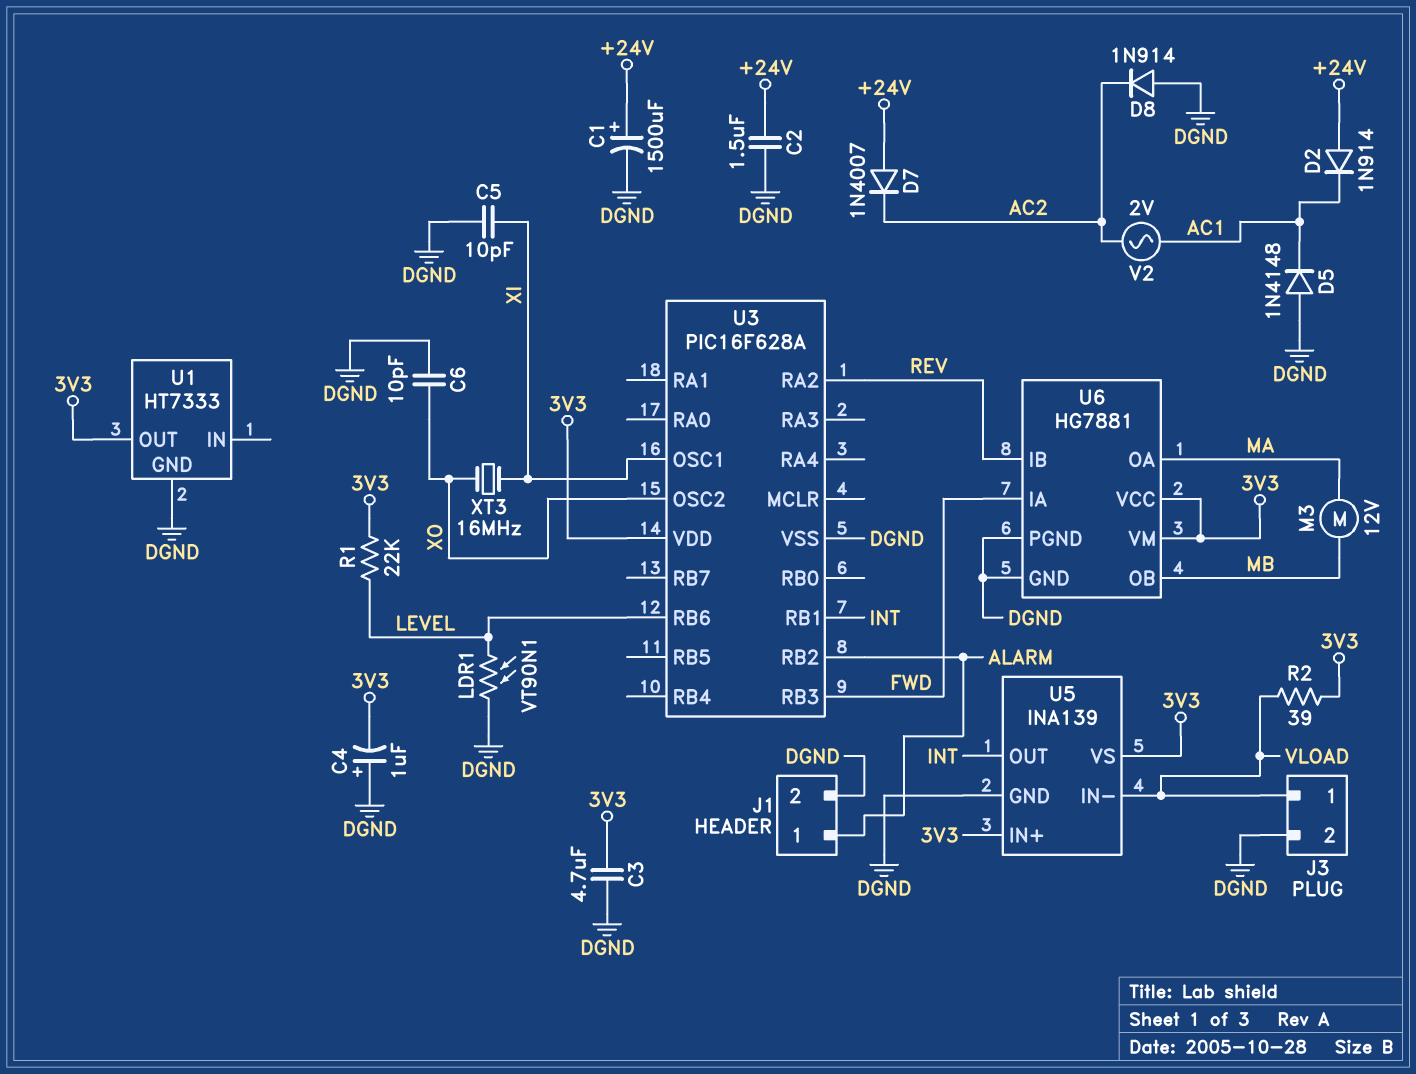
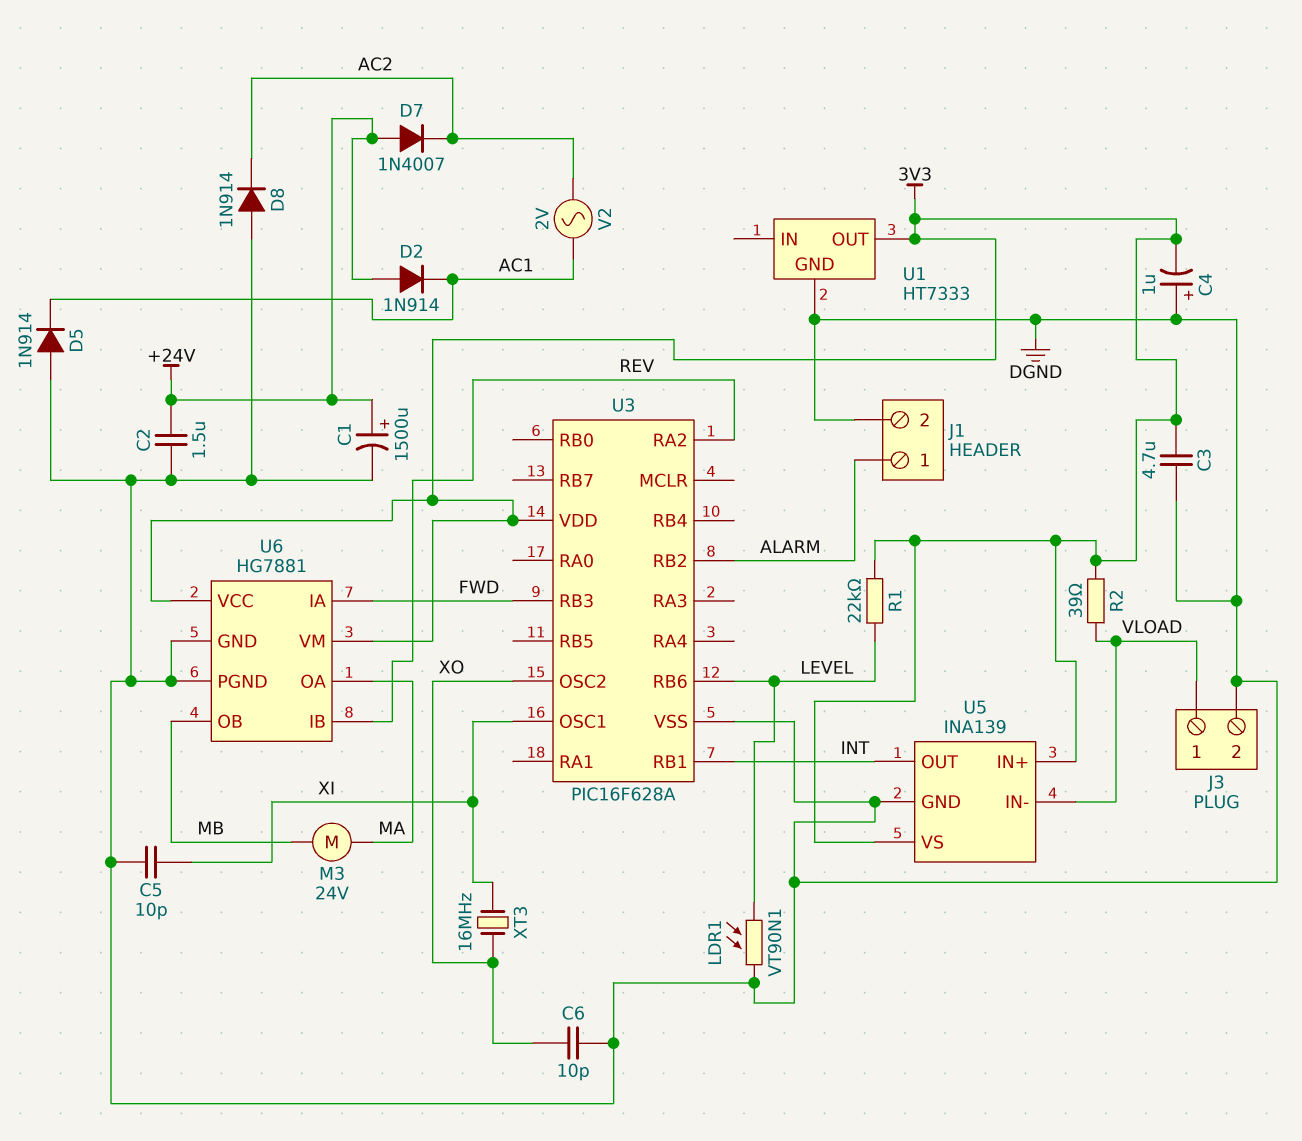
D5: diode 1N4148 (A DGND, K AC1) -> diode 1N914 (A DGND, K AC1)
M3: motor 12V (MA, MB) -> motor 24V (MA, MB)

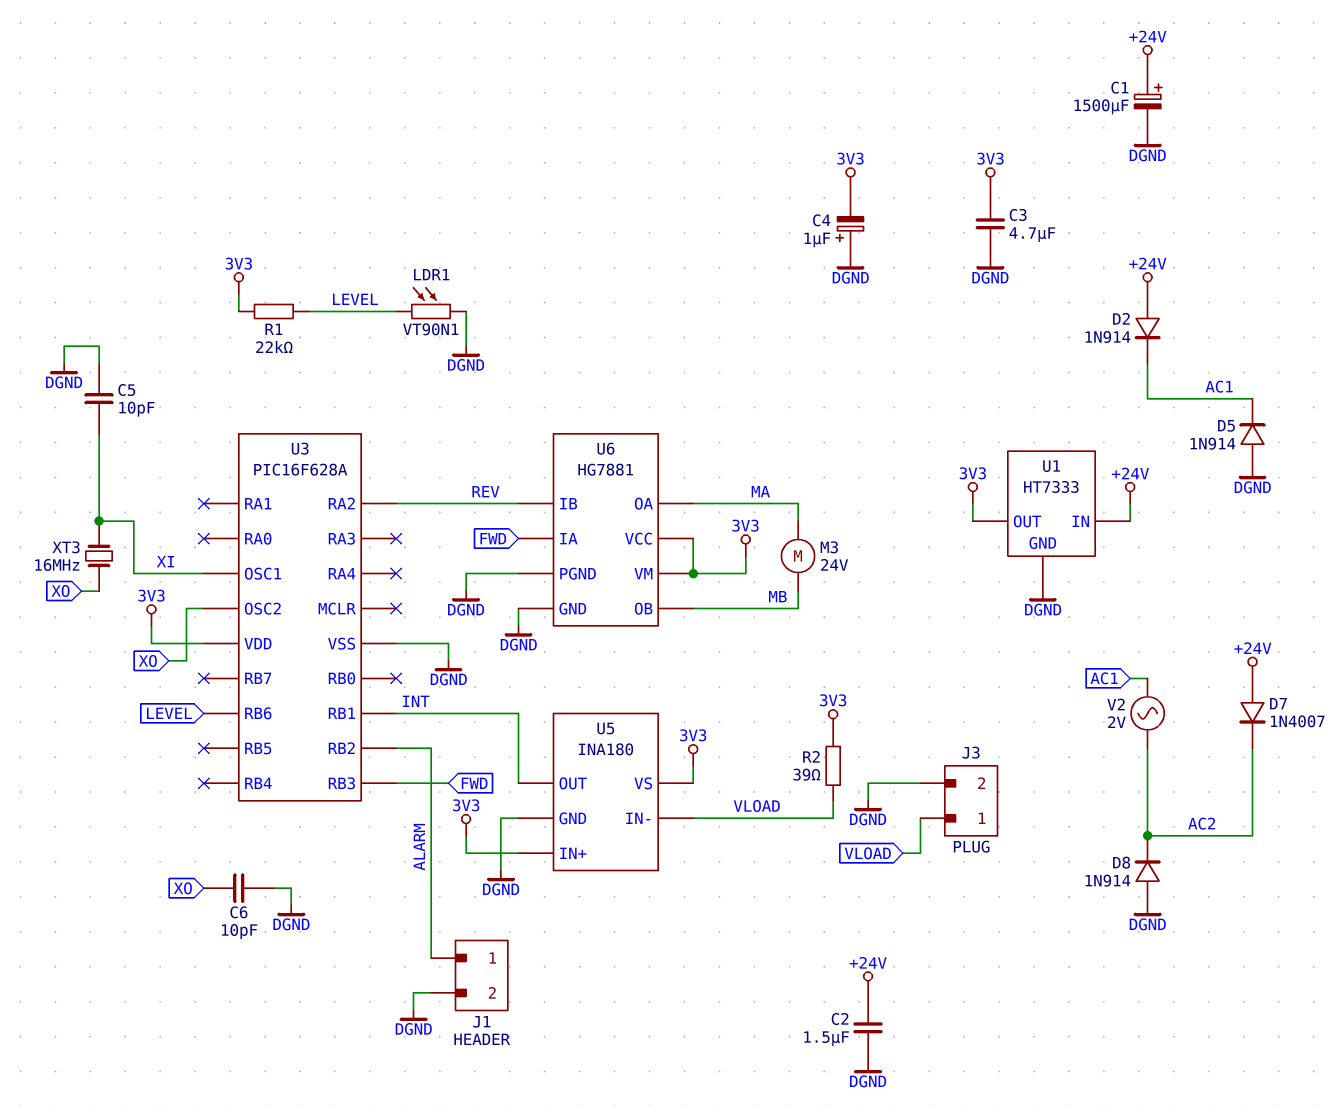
U1 pin IN: none -> +24V
U5: INA139 -> INA180

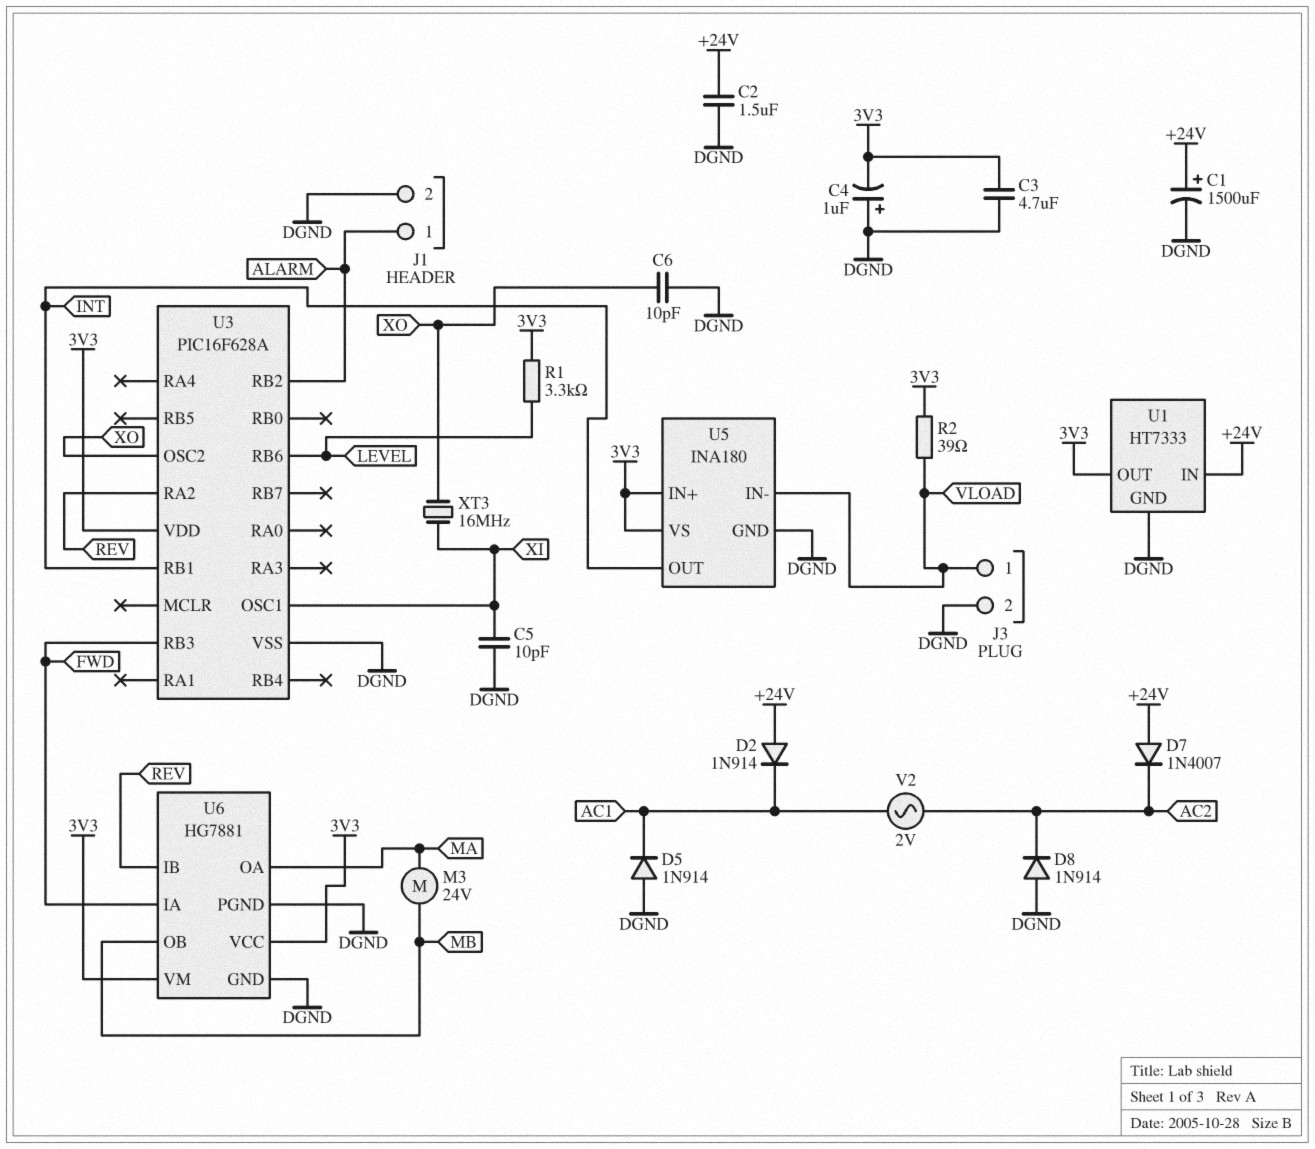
LDR1: VT90N1 (DGND, LEVEL) -> none
R1: 22k (3V3, LEVEL) -> 3.3k (3V3, LEVEL)

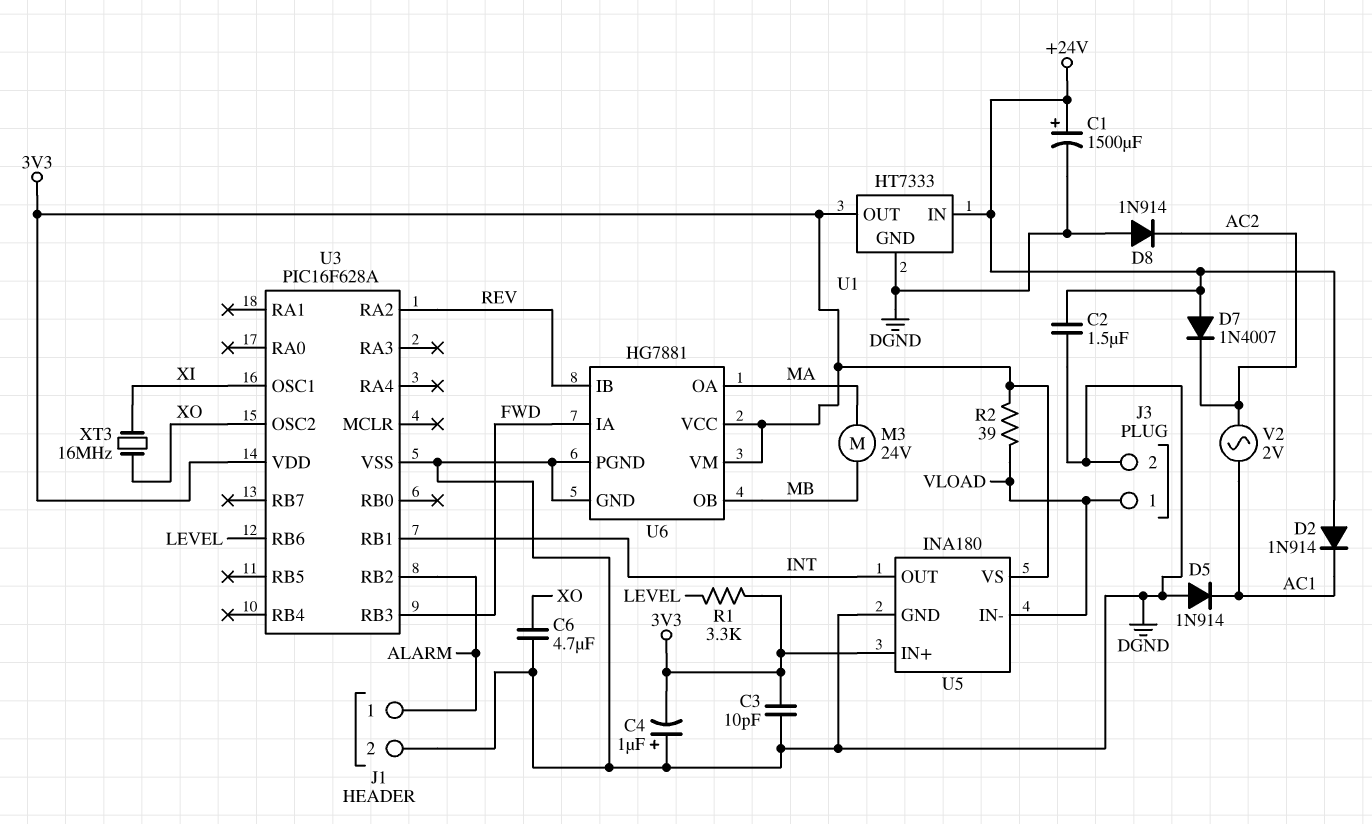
C3: 4.7uF (3V3, DGND) -> 10pF (3V3, DGND)
C5: 10pF (DGND, XI) -> none
C6: 10pF (DGND, XO) -> 4.7uF (DGND, XO)

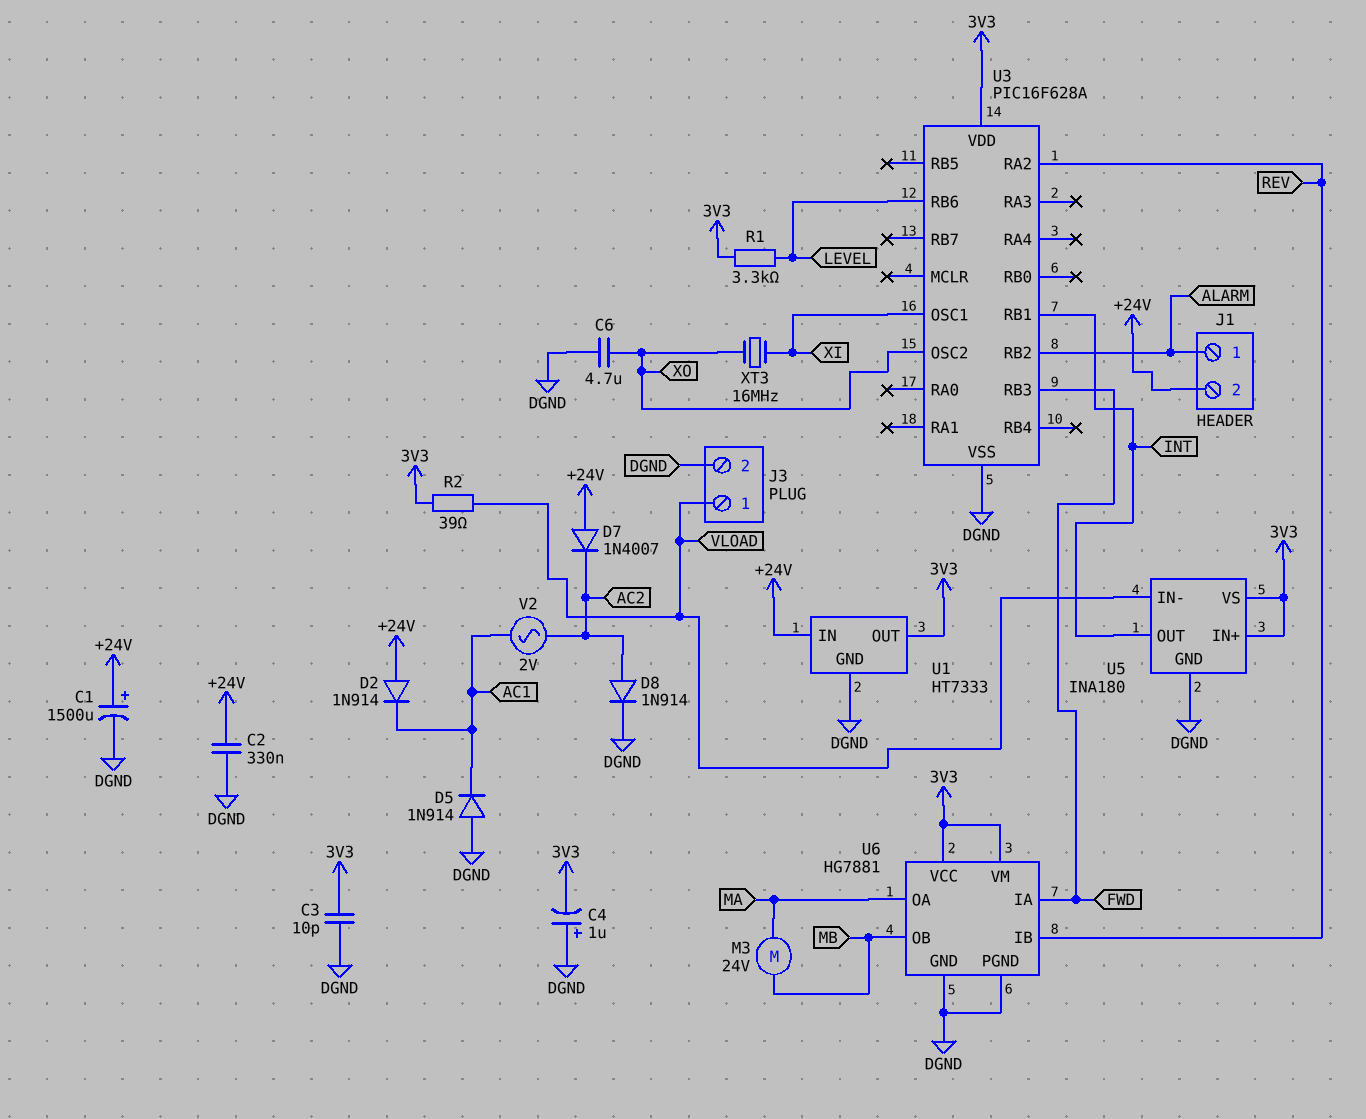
C2: 1.5uF (+24V, DGND) -> 330nF (+24V, DGND)
D8: diode 1N914 (A DGND, K AC2) -> diode 1N914 (A AC2, K DGND)
J1 pin 2: DGND -> +24V

